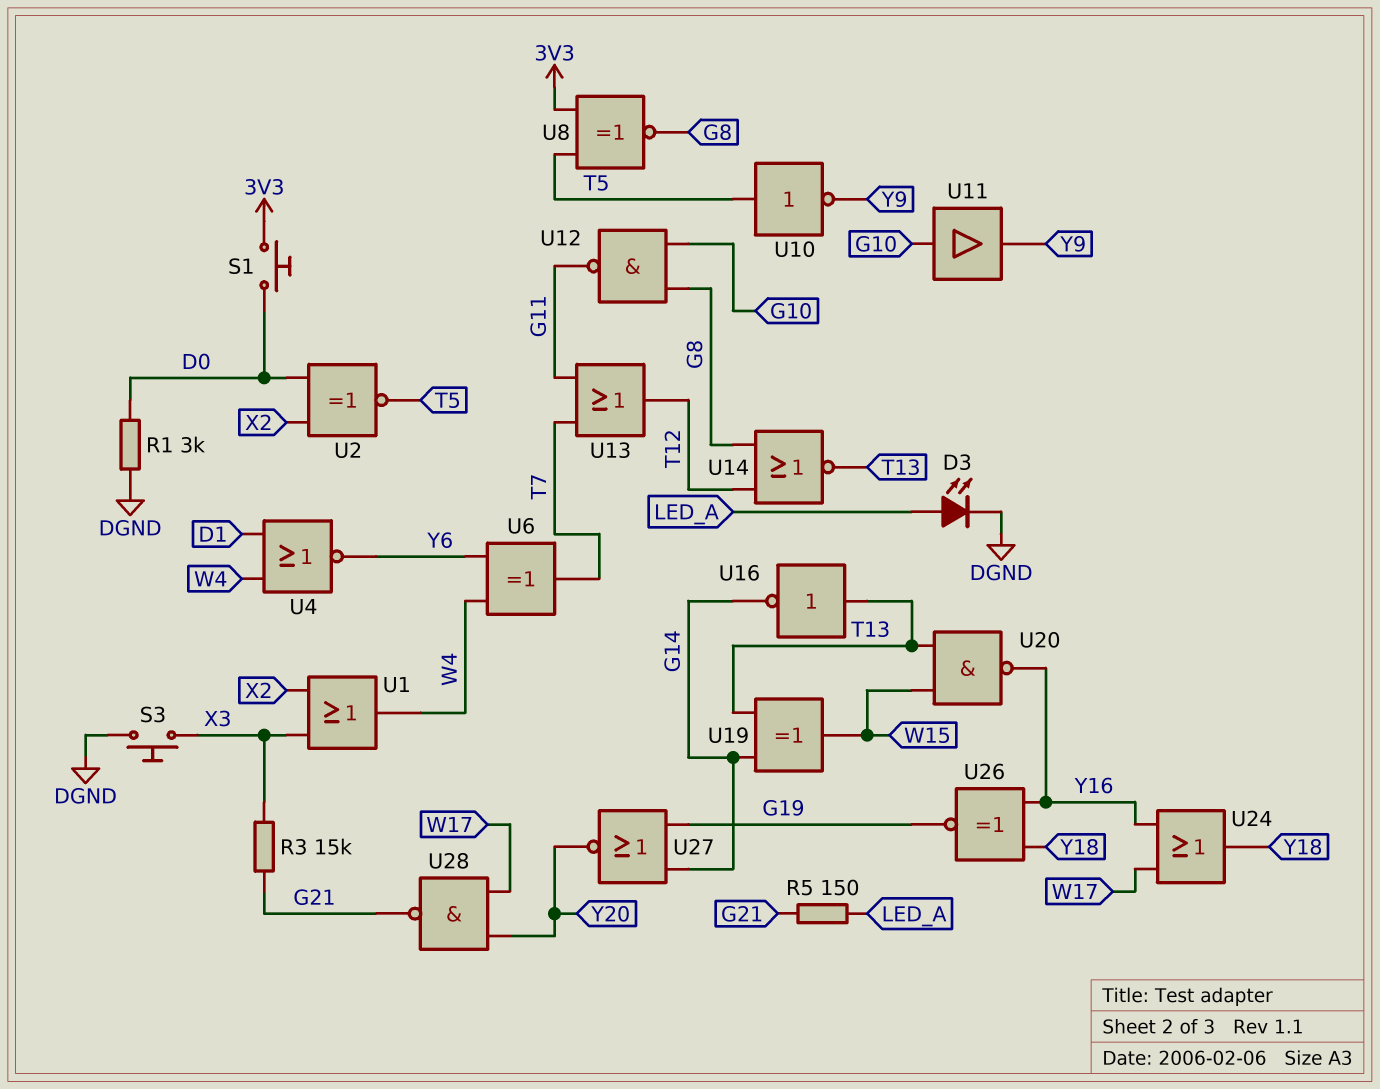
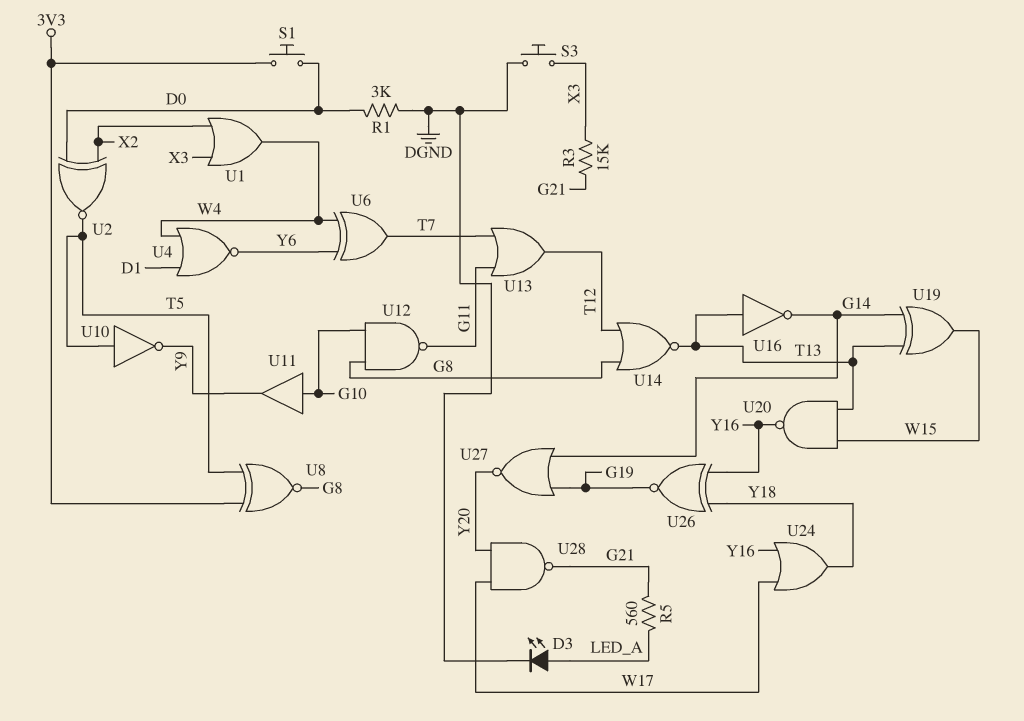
R5: 150 (G21, LED_A) -> 560 (G21, LED_A)

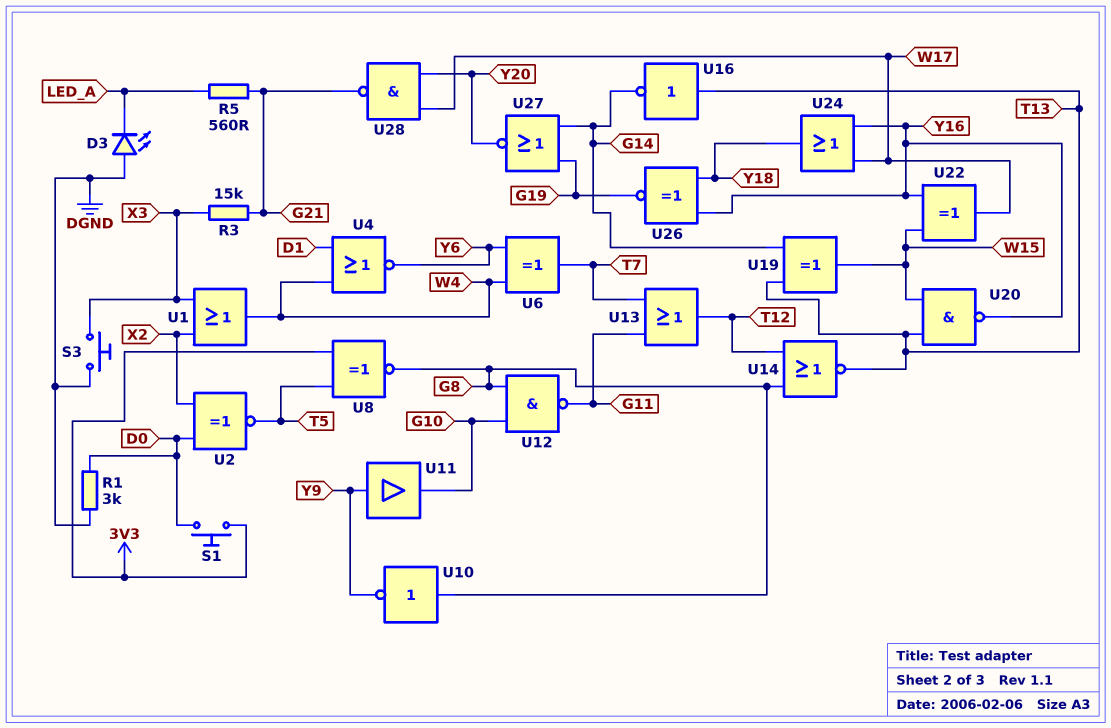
D3: LED (A LED_A, K DGND) -> LED (A DGND, K LED_A)
U10: NOT (in T5, out Y9) -> NOT (in G8, out Y9)
U11: buffer (in G10, out Y9) -> buffer (in Y9, out G10)
U22: none -> XOR (in W15, in Y16, out W17)

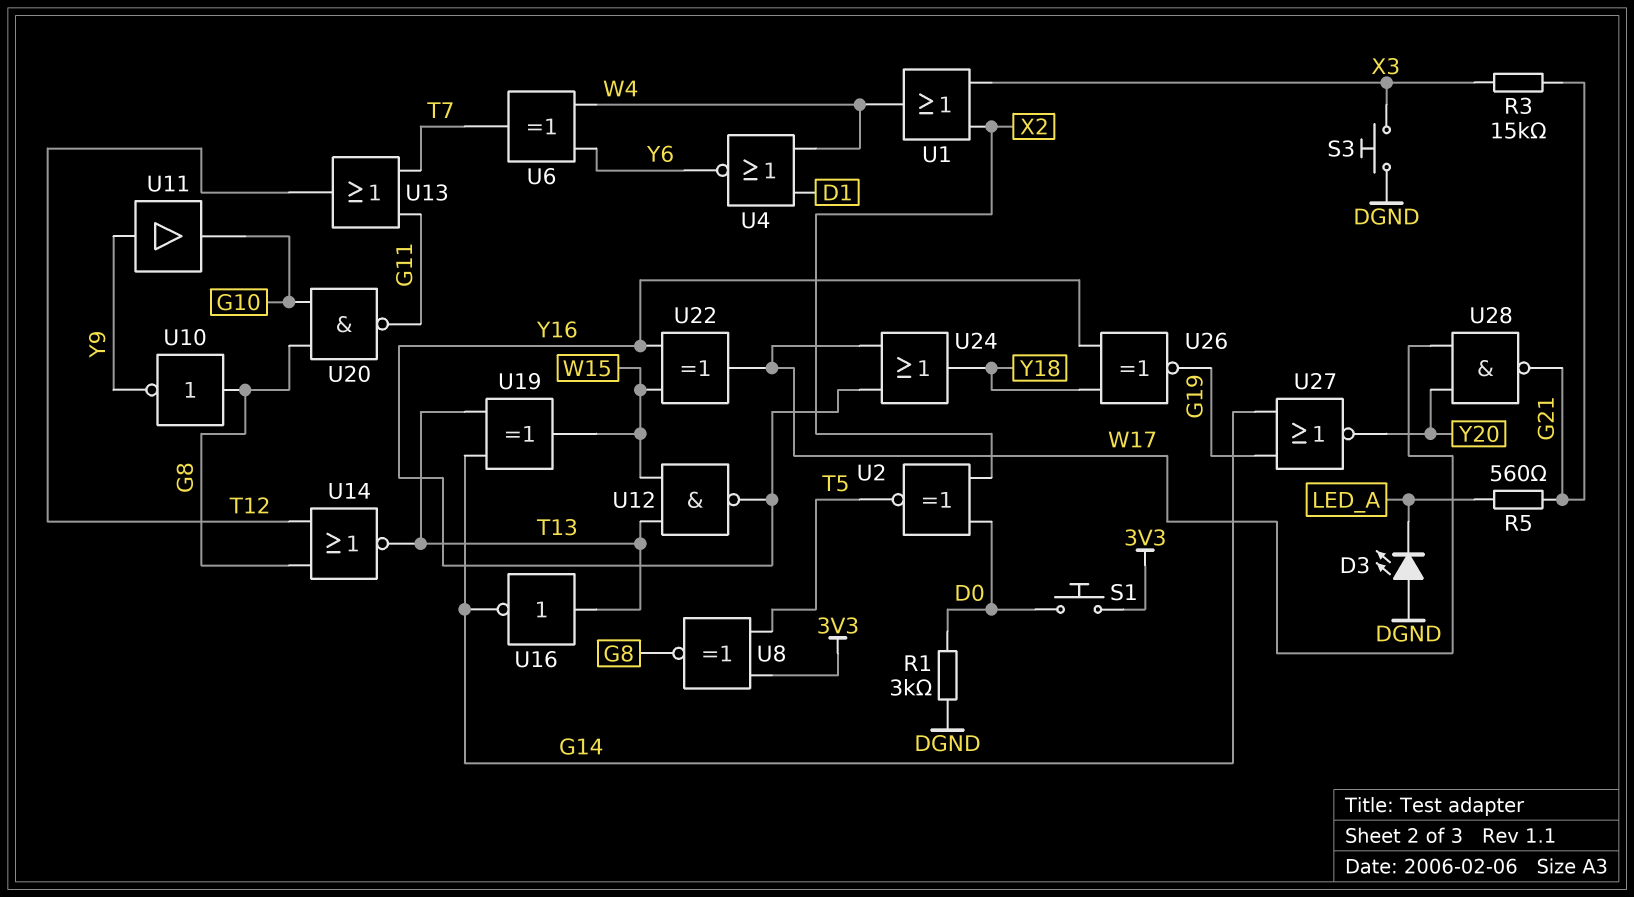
U12: NAND (in G8, in G10, out G11) -> NAND (in T13, in W15, out Y16)
U20: NAND (in T13, in W15, out Y16) -> NAND (in G8, in G10, out G11)

